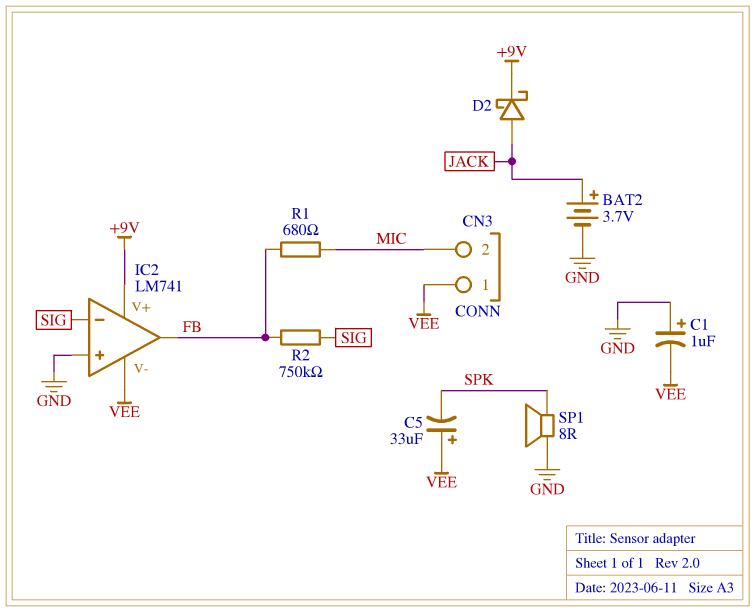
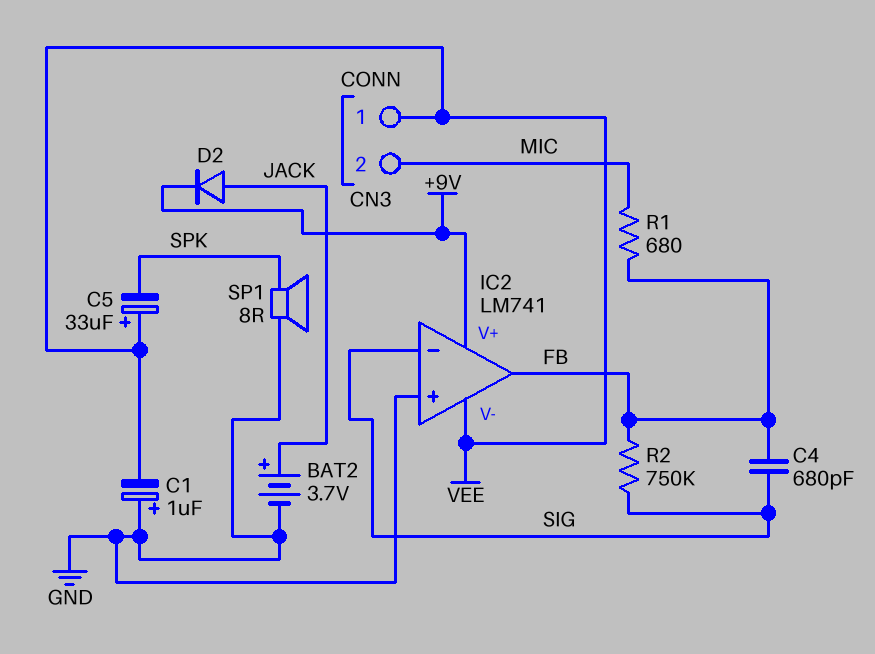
C4: none -> 680pF (FB, SIG)
D2: schottky (A JACK, K +9V) -> diode (A JACK, K +9V)

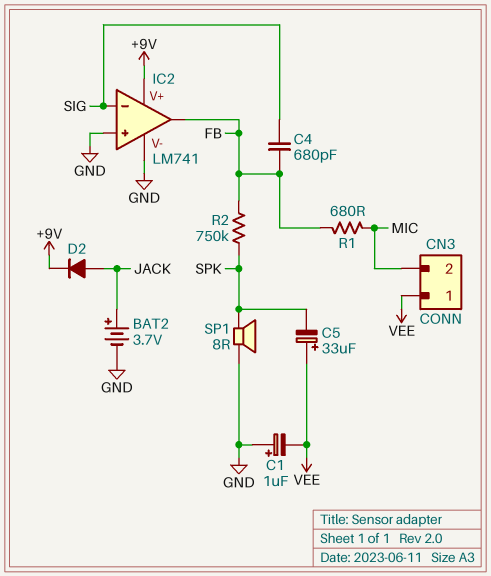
IC2 pin V-: VEE -> GND
R2: 750k (FB, SIG) -> 750k (FB, SPK)

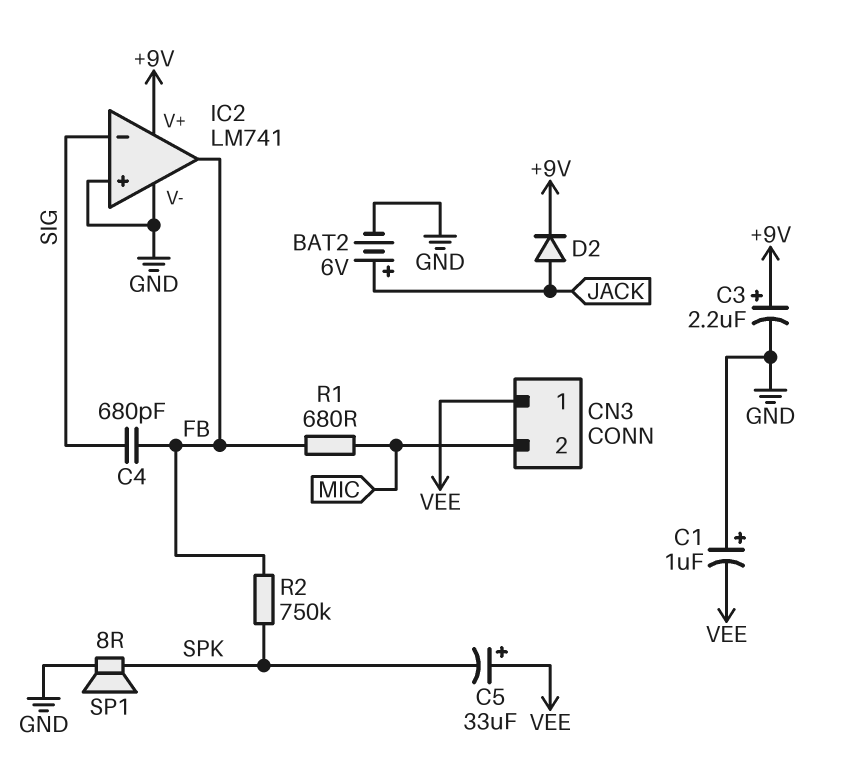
BAT2: 3.7V (plus JACK, minus GND) -> 6V (plus JACK, minus GND)
C3: none -> 2.2uF (plus +9V, minus GND)

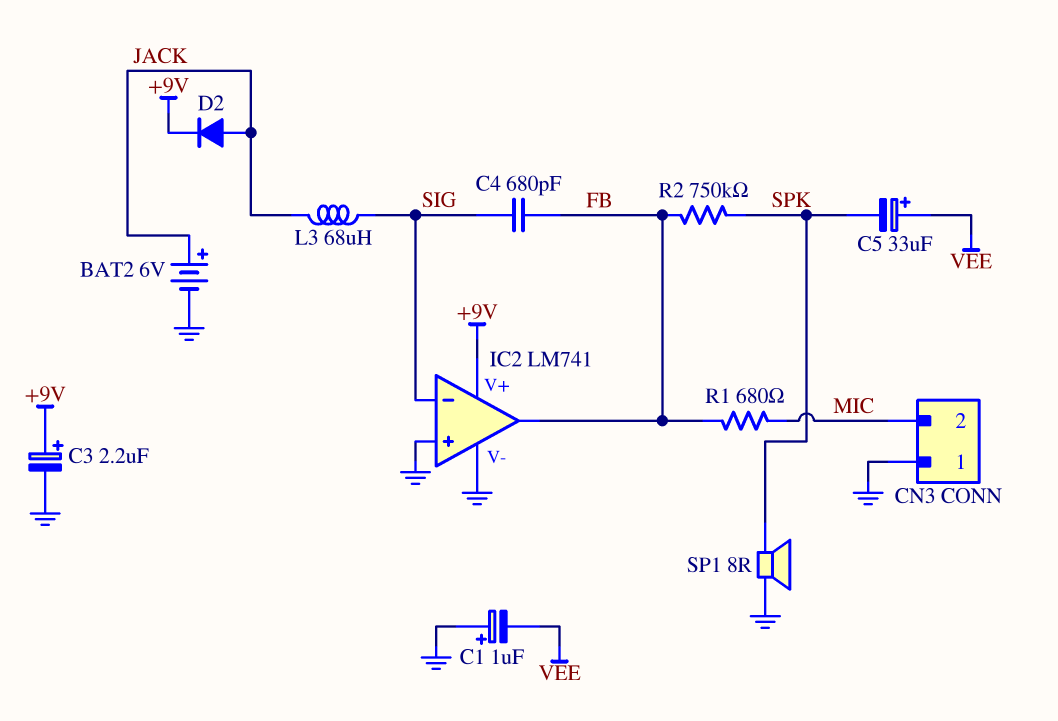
CN3 pin 1: VEE -> GND
L3: none -> 68uH (JACK, SIG)

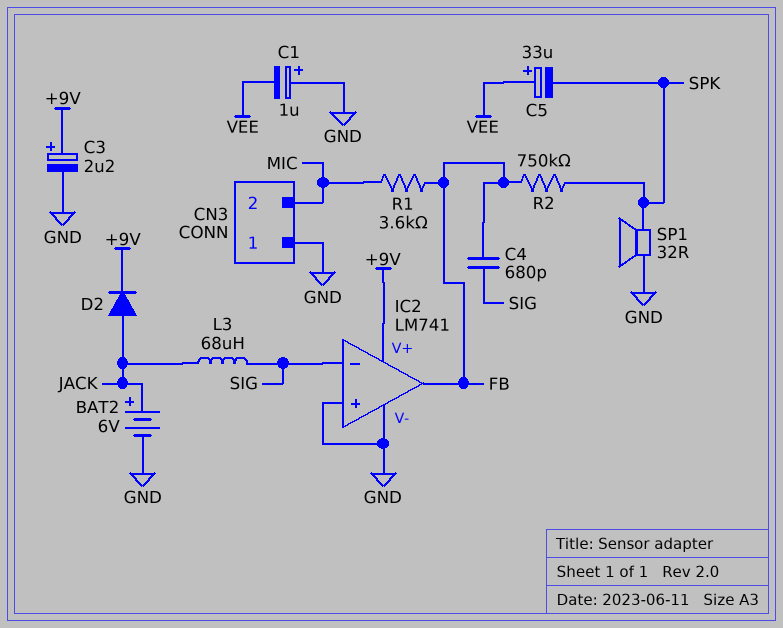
R1: 680 (FB, MIC) -> 3.6k (FB, MIC)
SP1: speaker 8R (GND, SPK) -> speaker 32R (GND, SPK)

